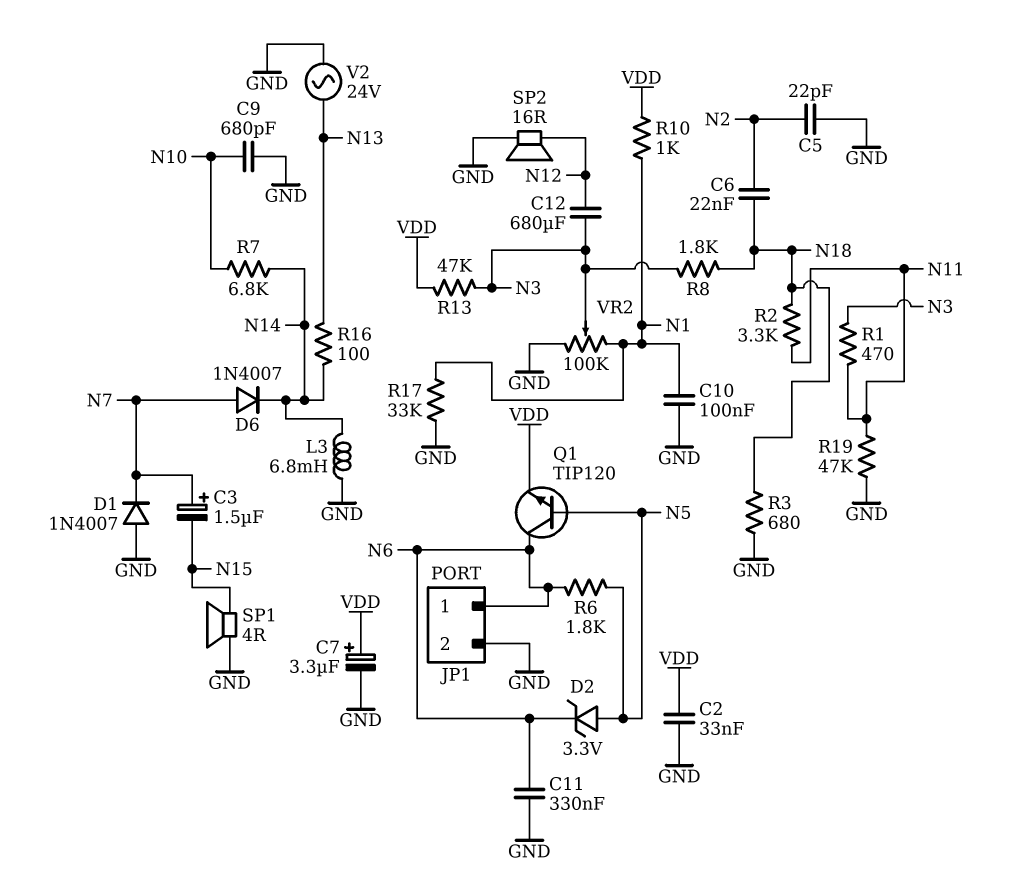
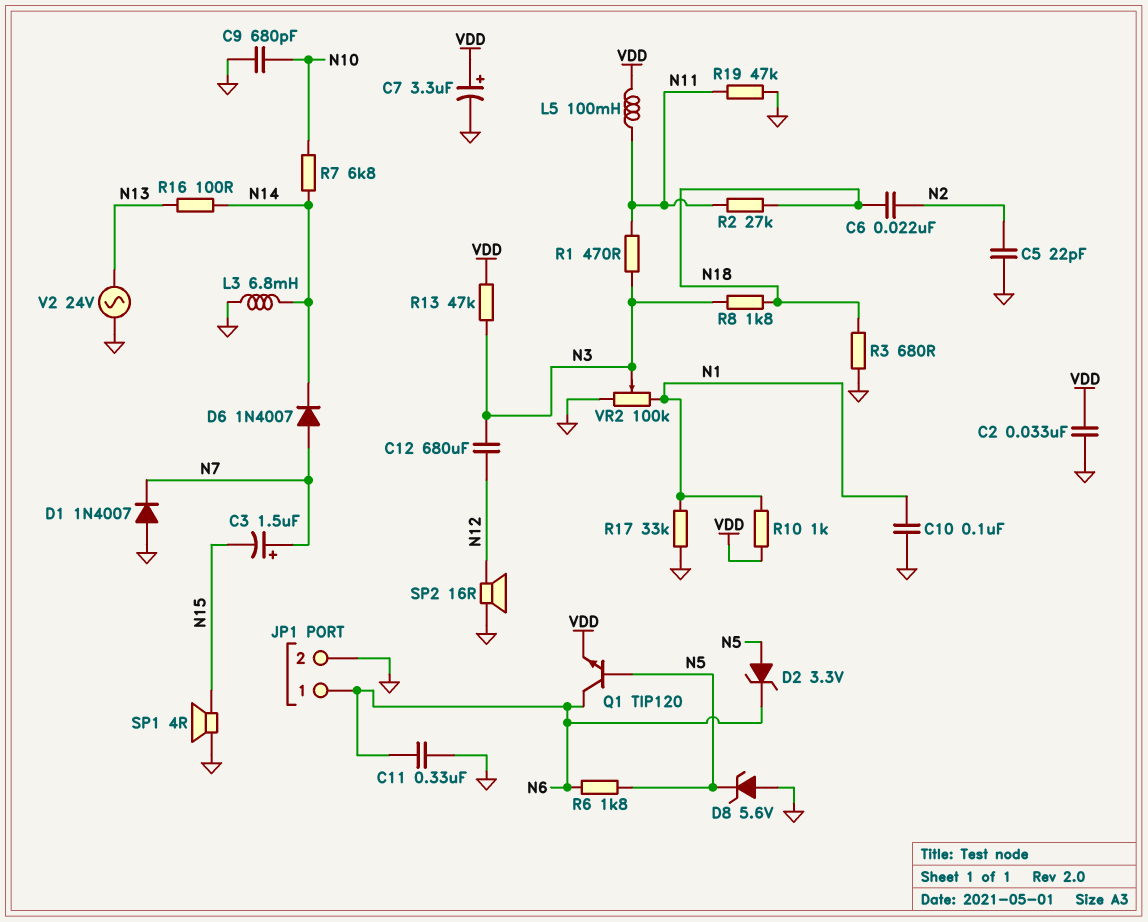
D8: none -> zener 5.6V (A GND, K N5)
L5: none -> 100mH (N11, VDD)
R2: 3.3k (N11, N18) -> 27k (N11, N18)

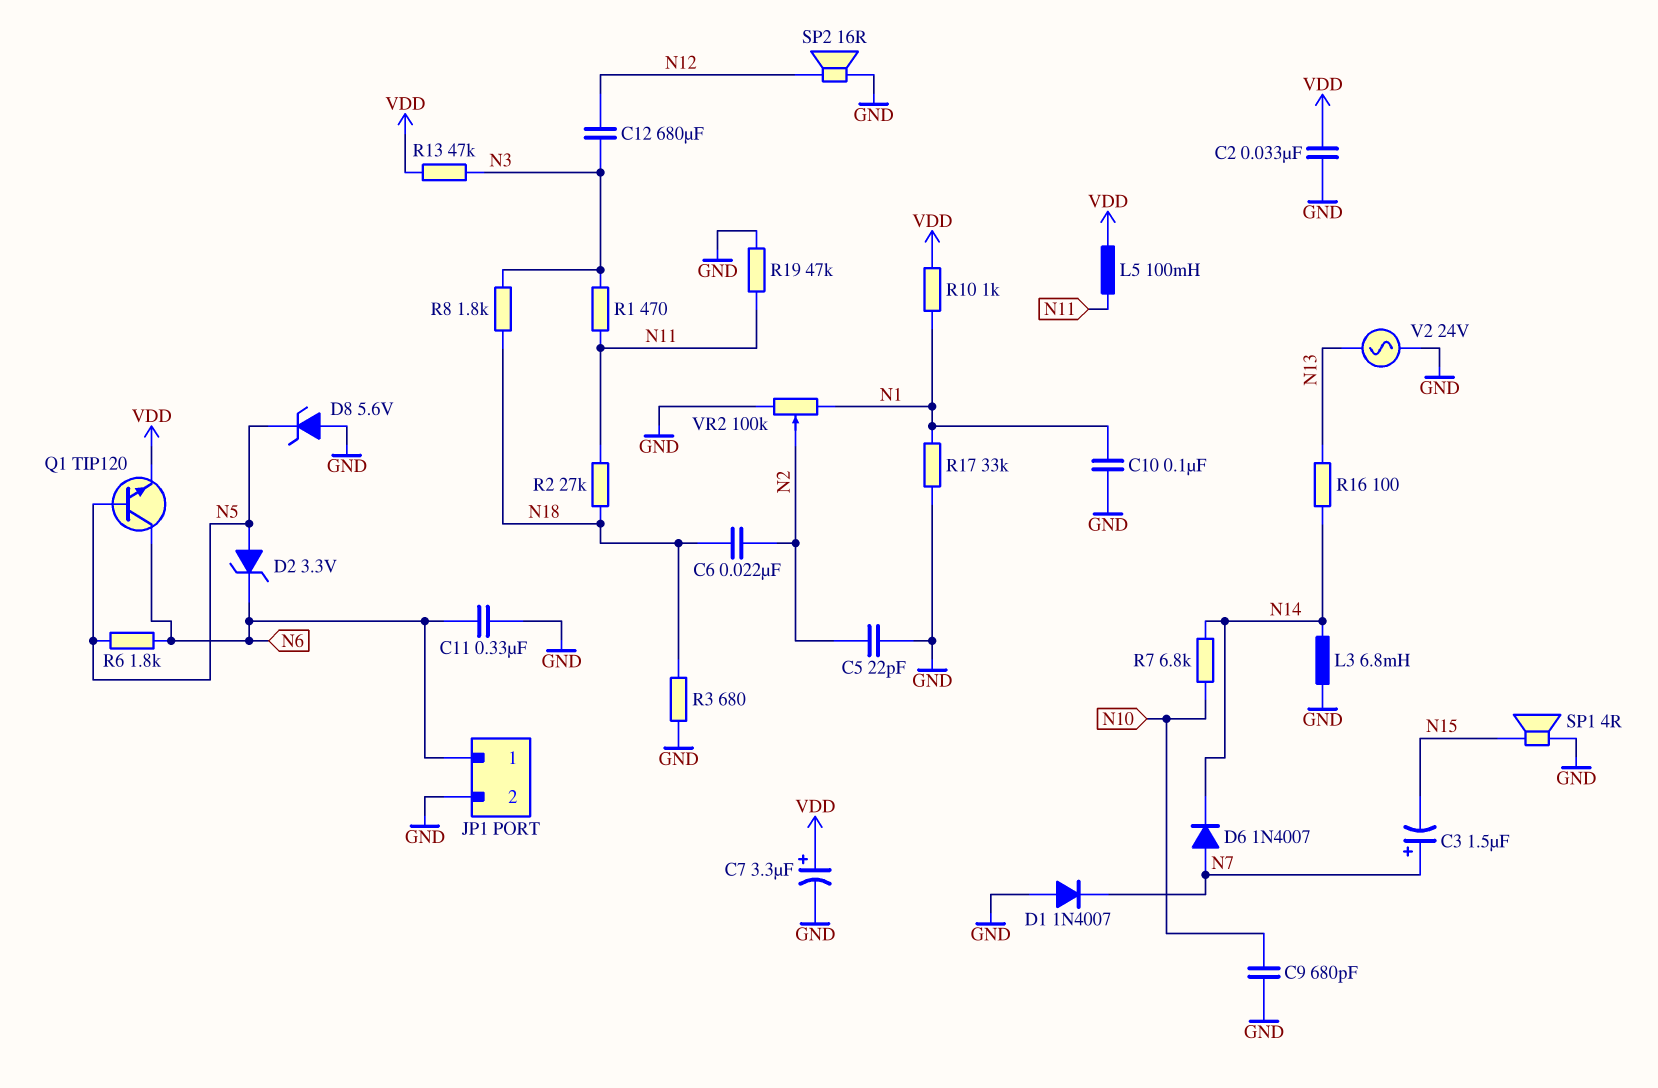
VR2: 100k (GND, N1, wiper N3) -> 100k (GND, N1, wiper N2)

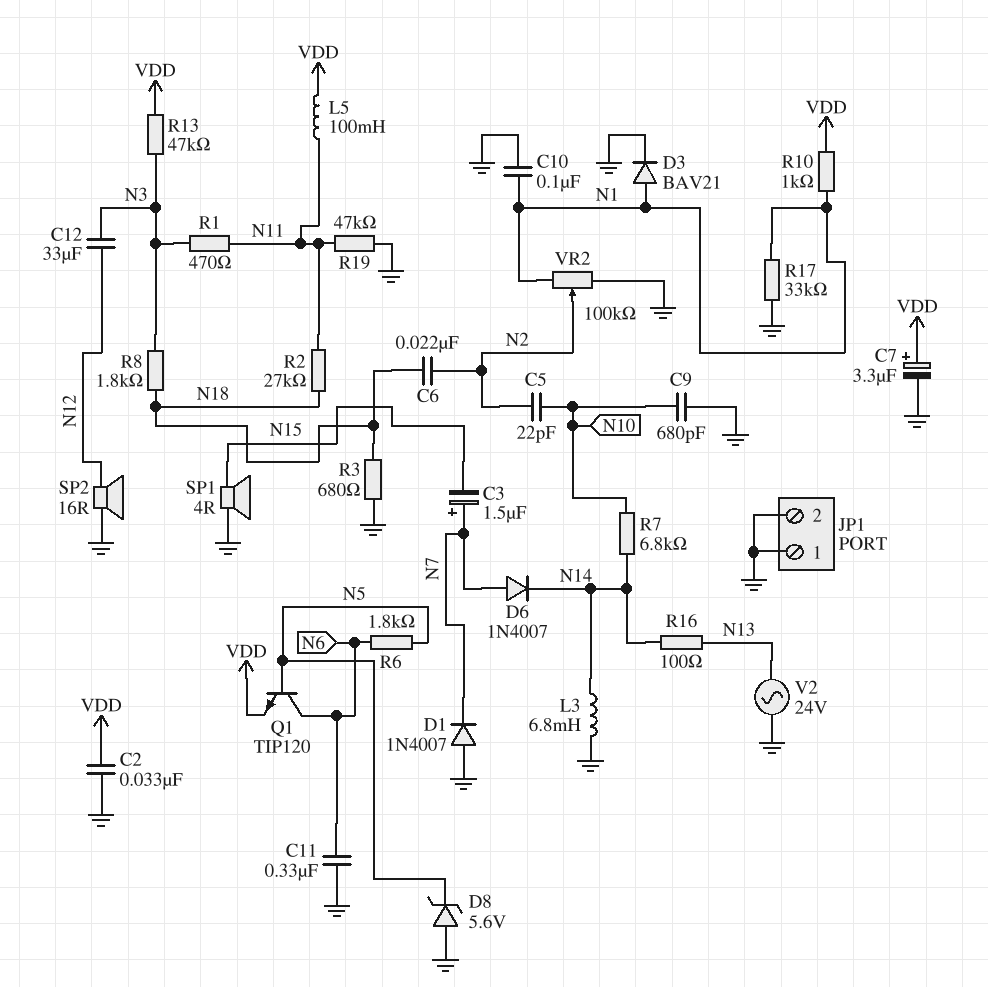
C5: 22pF (GND, N2) -> 22pF (N2, N10)
C12: 680uF (N3, N12) -> 33uF (N3, N12)
D2: zener 3.3V (A N5, K N6) -> none
D3: none -> diode BAV21 (A N1, K GND)
JP1 pin 1: N6 -> GND

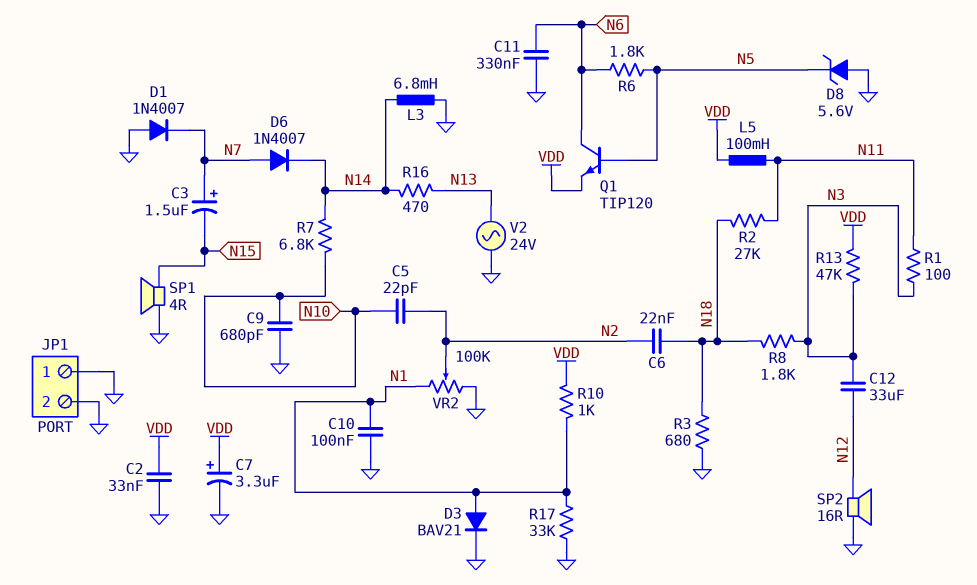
R1: 470 (N3, N11) -> 100 (N3, N11)
R16: 100 (N13, N14) -> 470 (N13, N14)
R19: 47k (GND, N11) -> none

